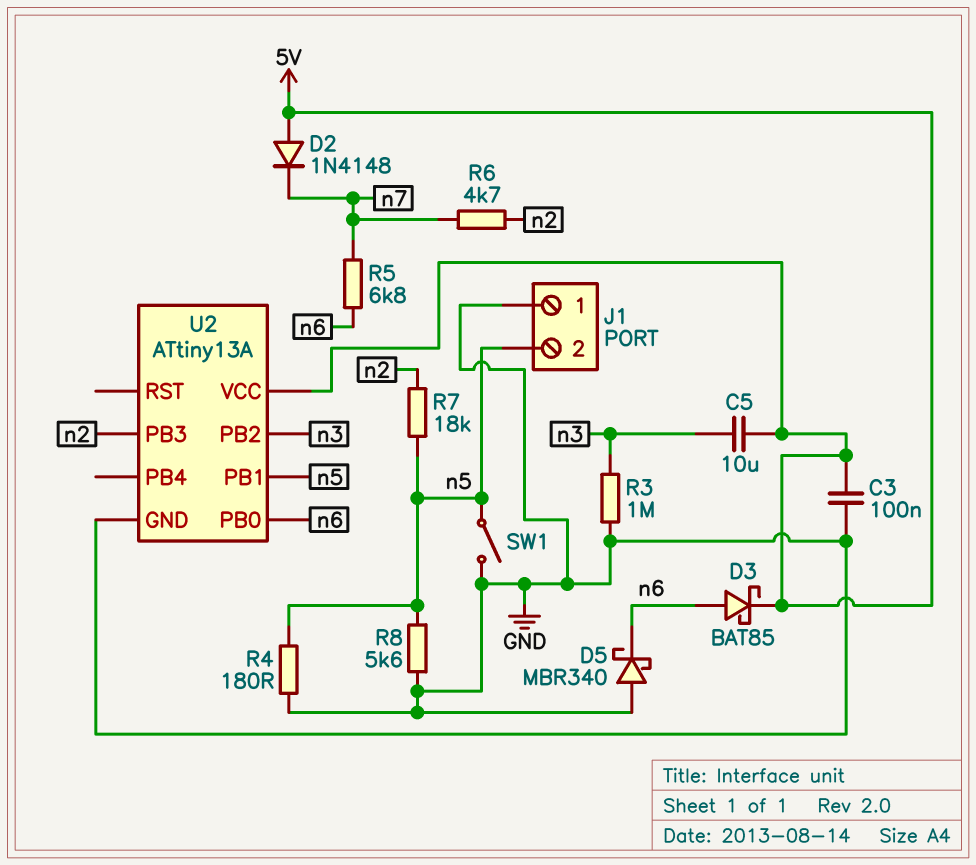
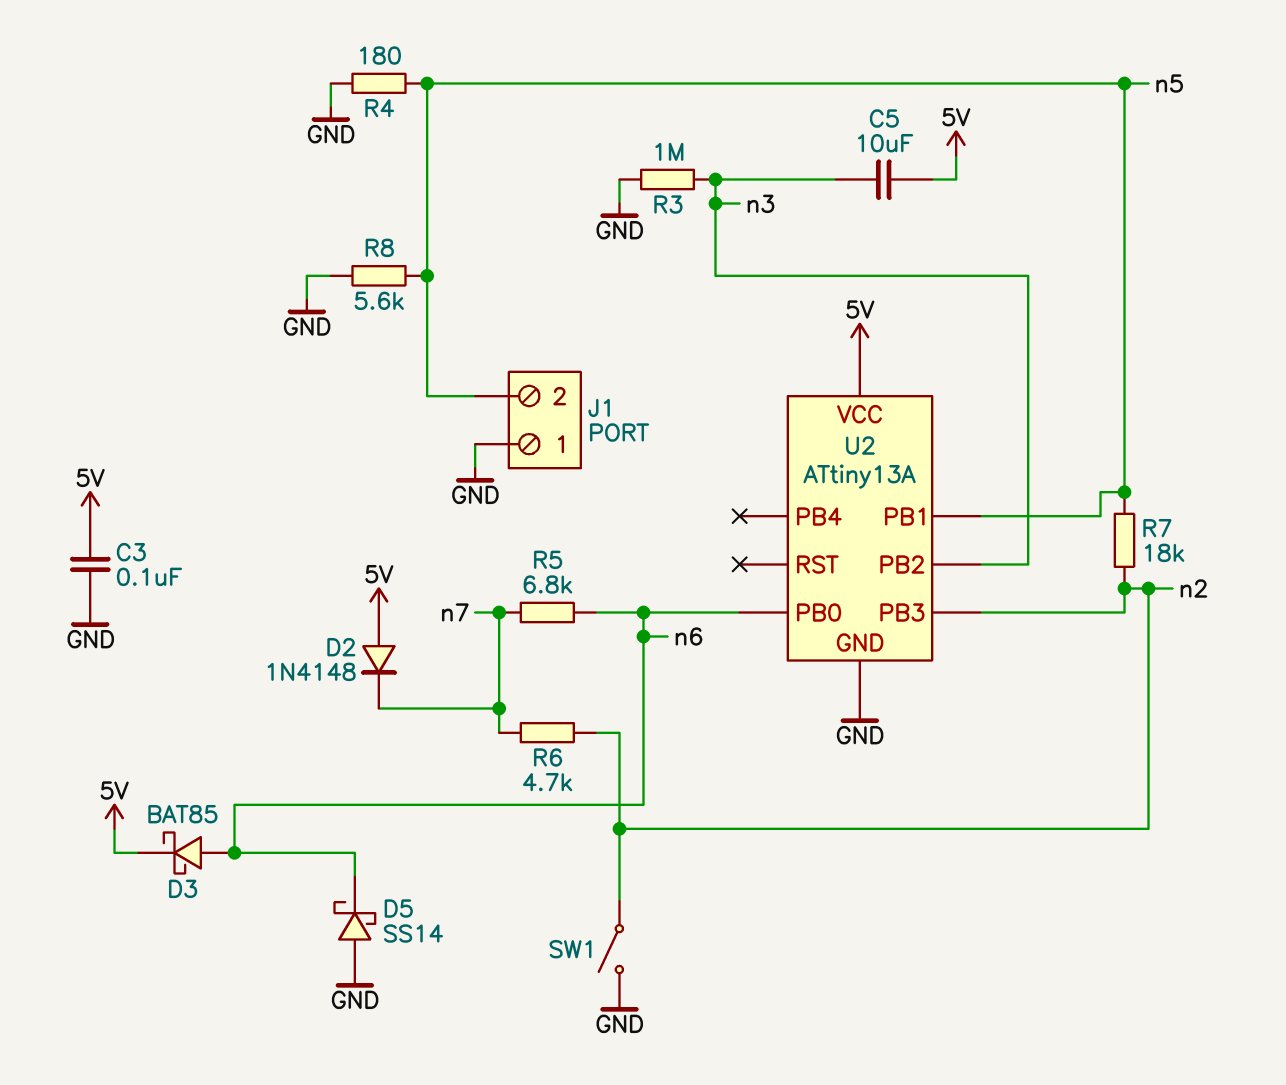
D5: schottky MBR340 (A GND, K n6) -> schottky SS14 (A GND, K n6)
SW1: switch (GND, n5) -> switch (GND, n2)

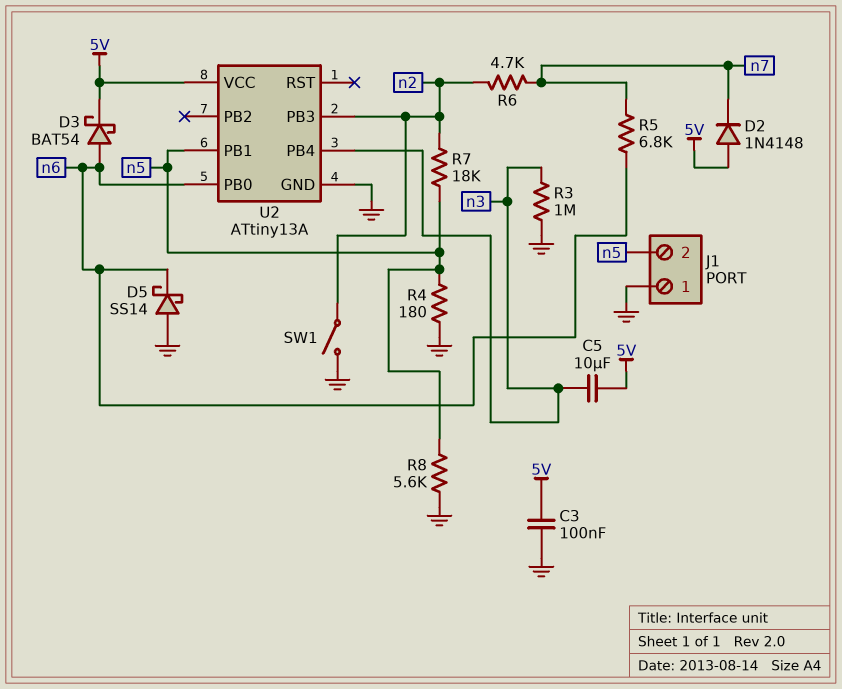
D3: schottky BAT85 (A n6, K 5V) -> schottky BAT54 (A n6, K 5V)
U2 pin PB2: n3 -> none
U2 pin PB4: none -> n3

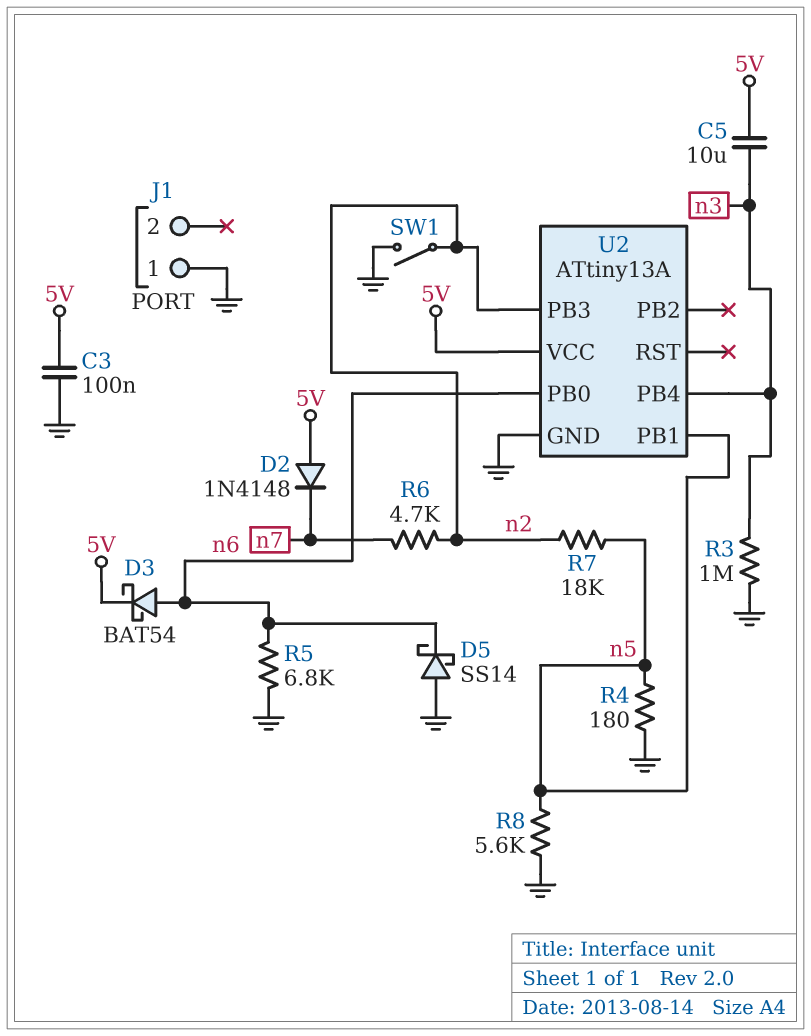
J1 pin 2: n5 -> none
R5: 6.8k (n6, n7) -> 6.8k (GND, n6)

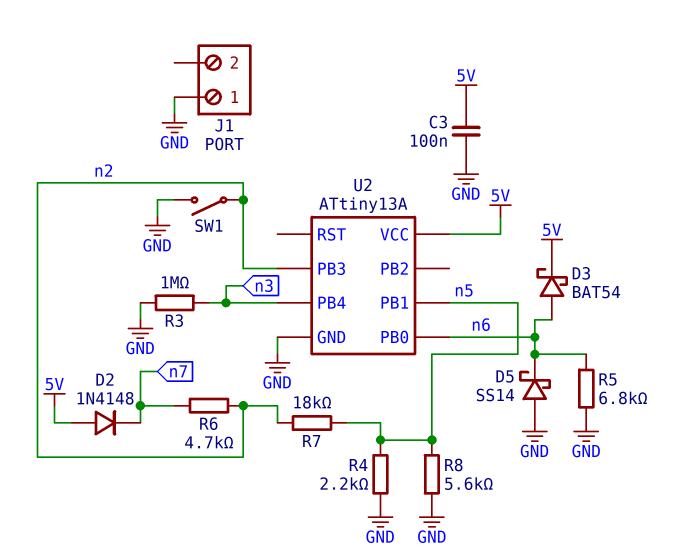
C5: 10uF (5V, n3) -> none
R4: 180 (GND, n5) -> 2.2k (GND, n5)

